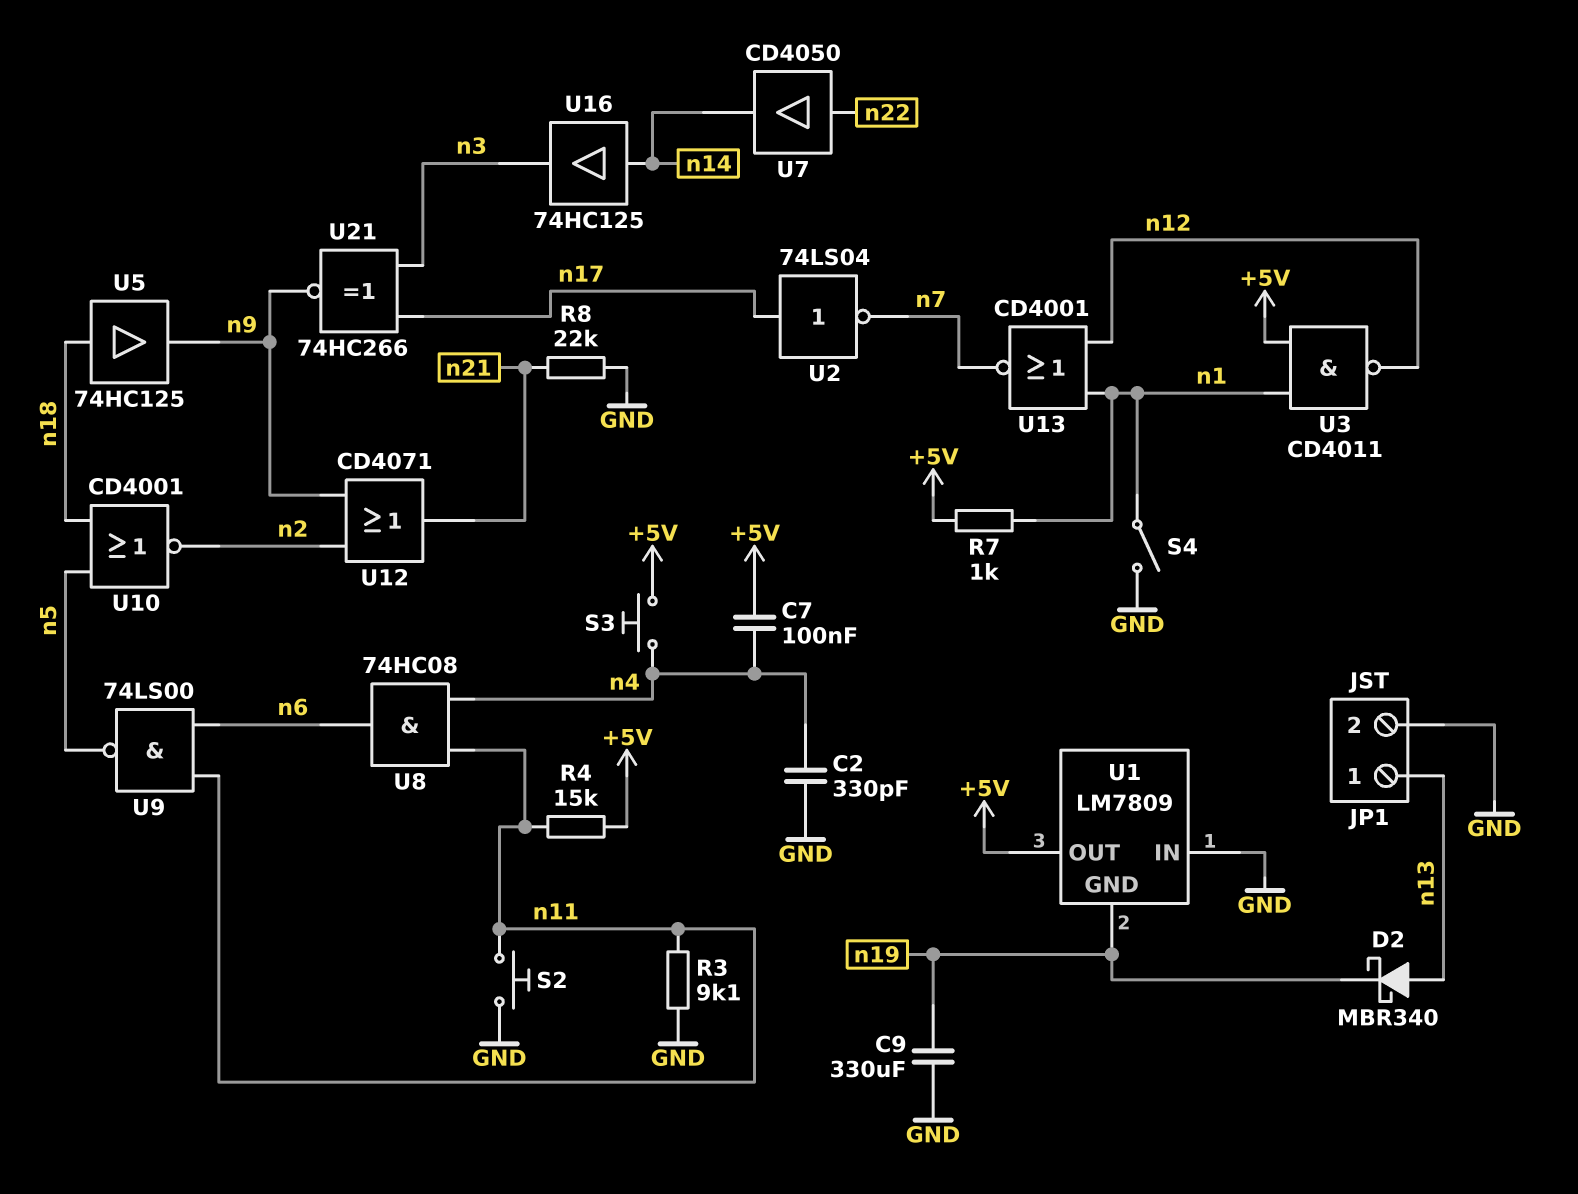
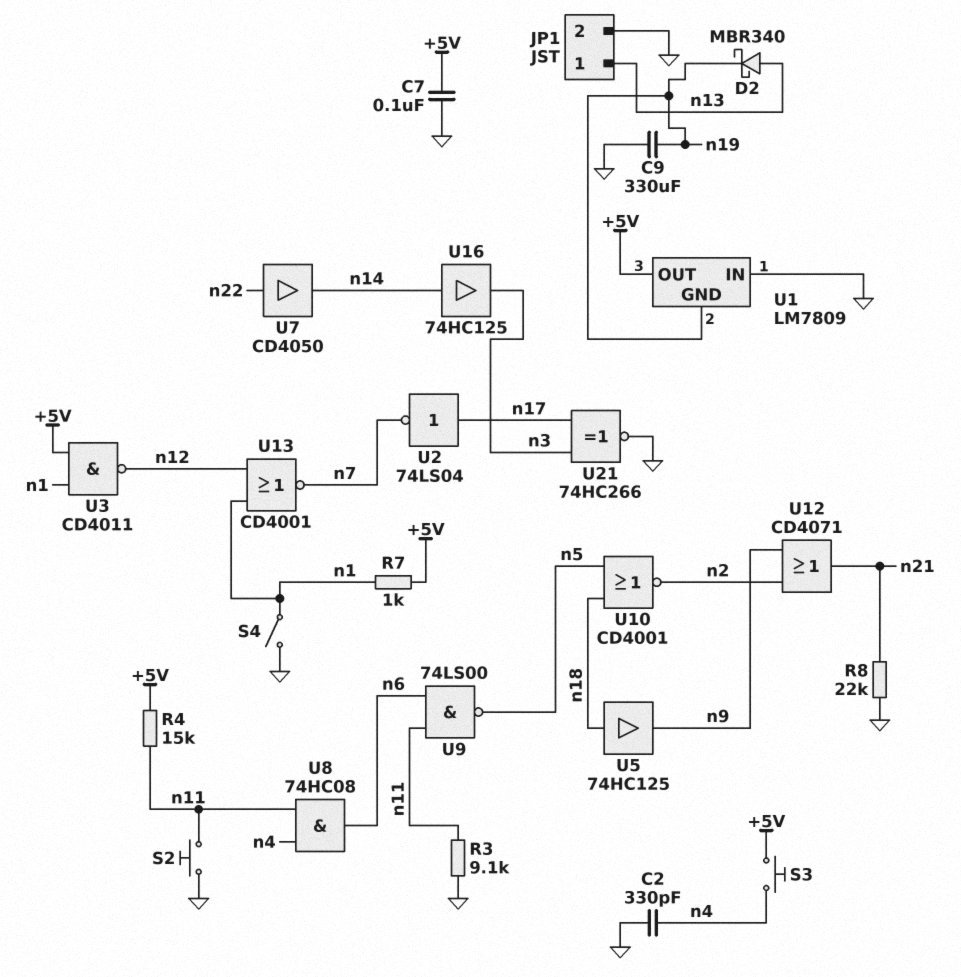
C7: 100nF (+5V, n4) -> 100nF (+5V, GND)
U21: XNOR 74HC266 (in n3, in n17, out n9) -> XNOR 74HC266 (in n3, in n17, out GND)

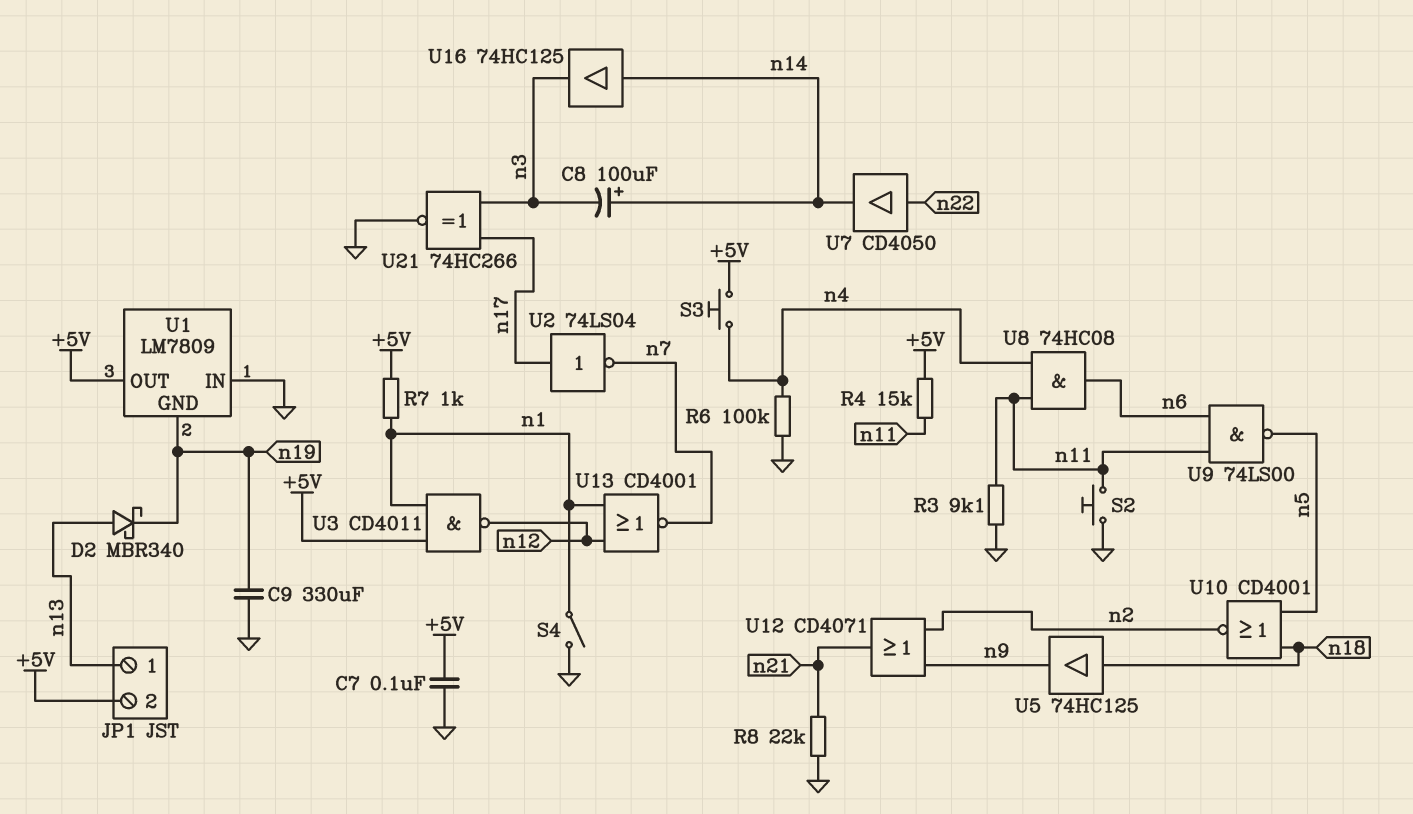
C2: 330pF (GND, n4) -> none
C8: none -> 100uF (plus n14, minus n3)
JP1 pin 2: GND -> +5V
R6: none -> 100k (GND, n4)

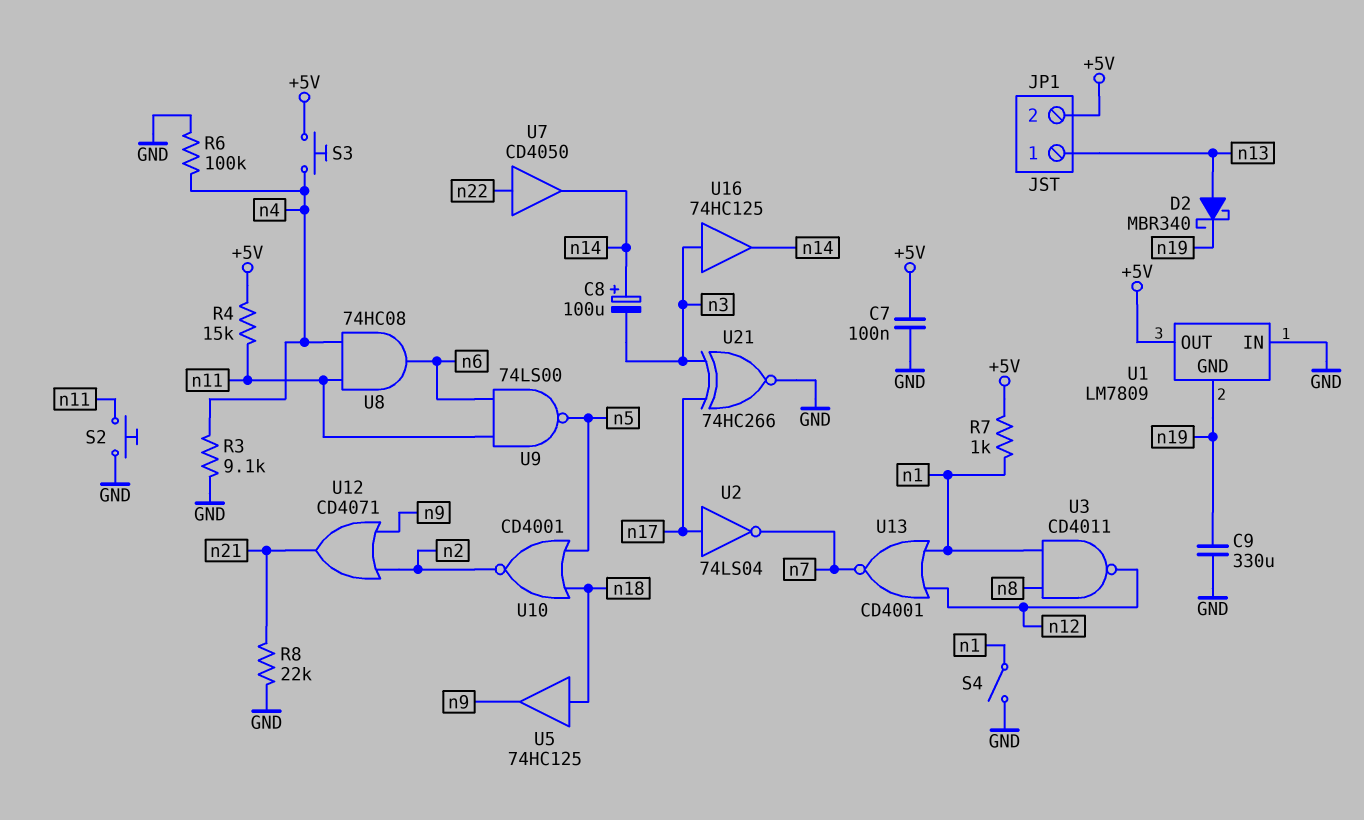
R3: 9.1k (GND, n11) -> 9.1k (GND, n4)
U3: NAND CD4011 (in +5V, in n1, out n12) -> NAND CD4011 (in n1, in n8, out n12)
U16: buffer 74HC125 (in n14, out n3) -> buffer 74HC125 (in n3, out n14)

